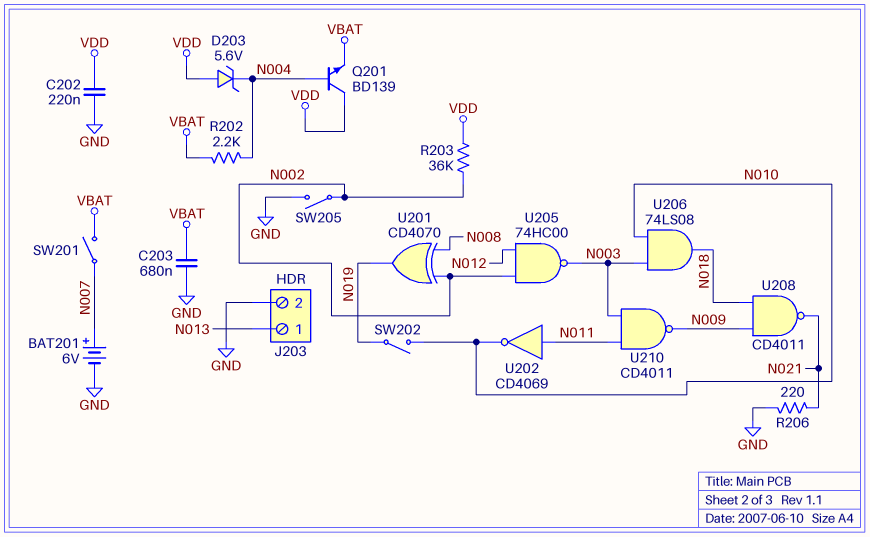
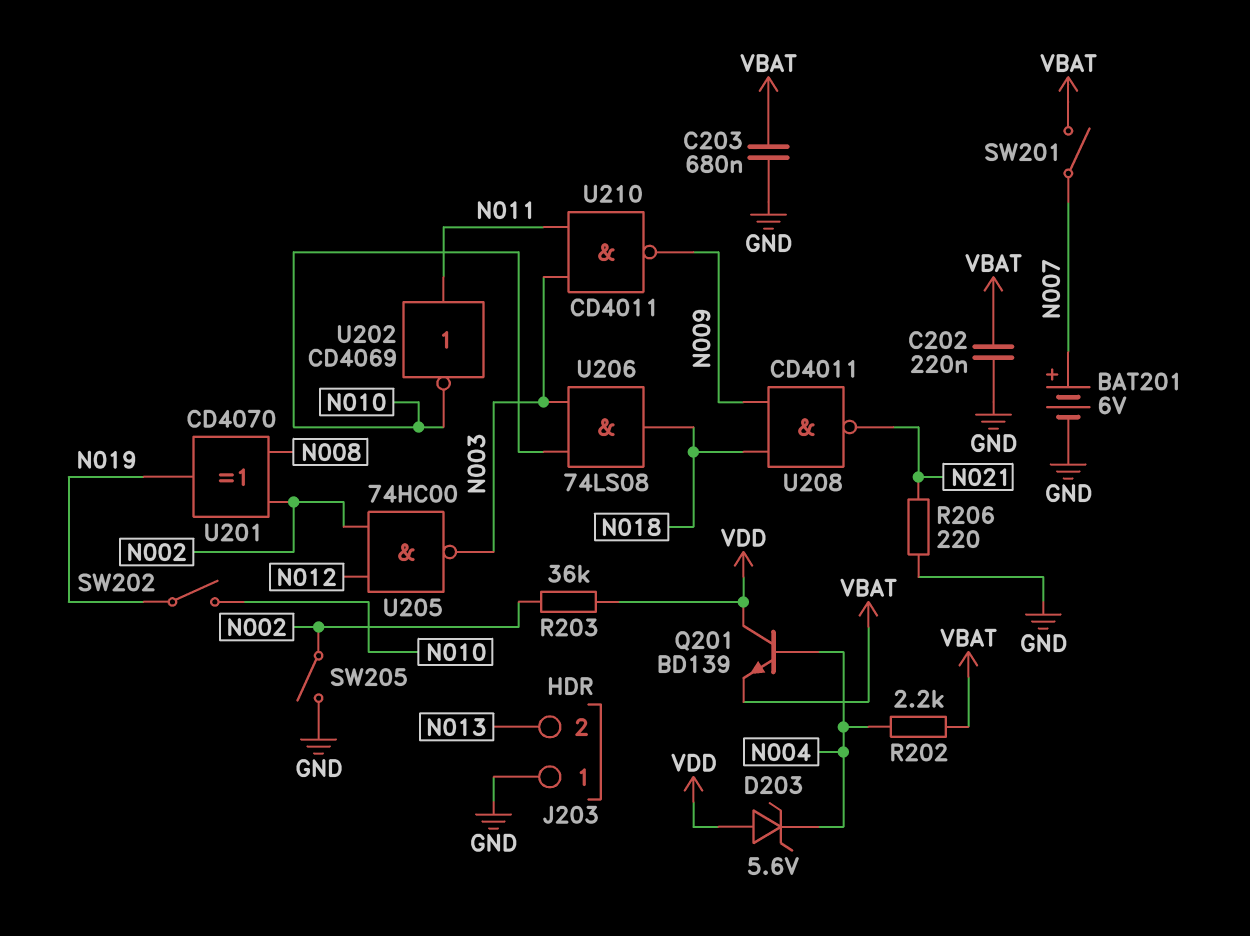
C202: 220nF (GND, VDD) -> 220nF (GND, VBAT)
J203 pin 1: N013 -> GND
J203 pin 2: GND -> N013

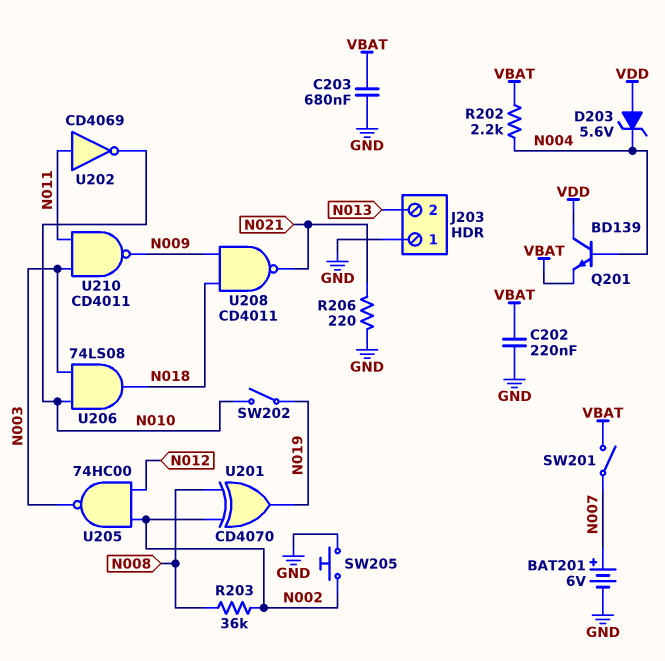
R203: 36k (N002, VDD) -> 36k (N002, N008)
SW205: switch (GND, N002) -> button (GND, N002)

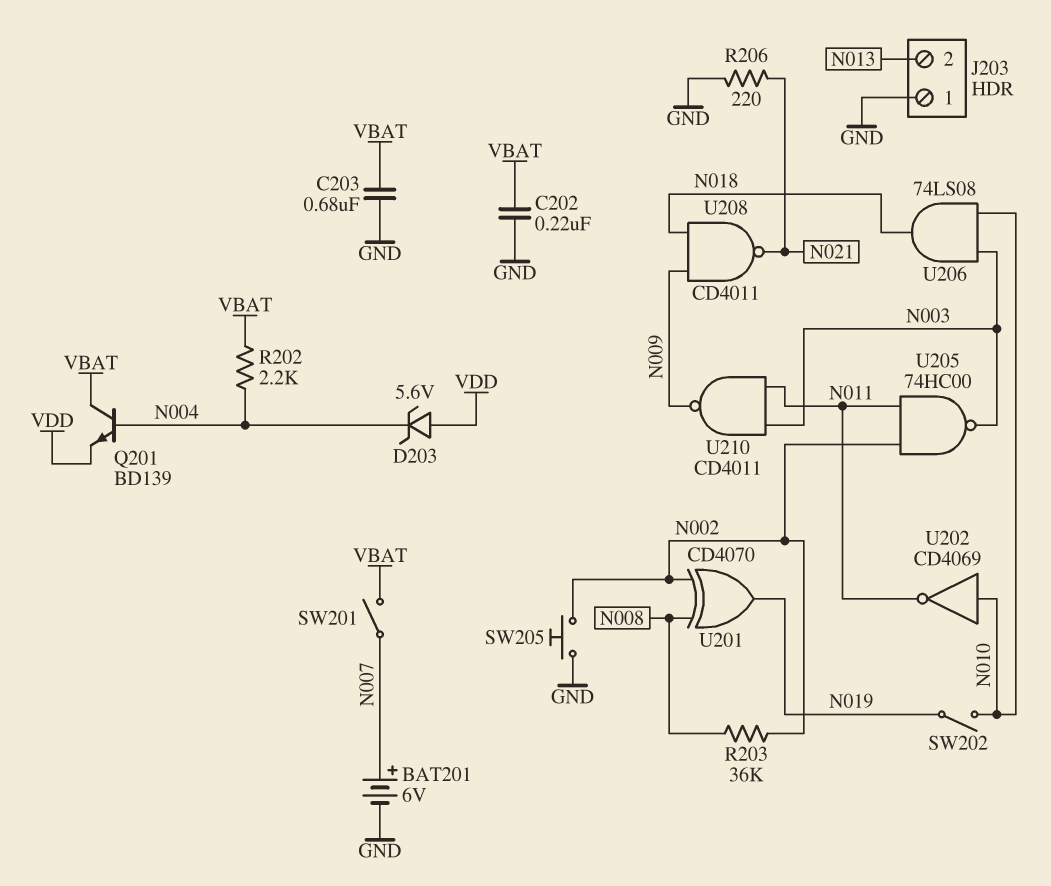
Q201: NPN BD139 (B N004, C VDD, E VBAT) -> NPN BD139 (B N004, C VBAT, E VDD)
U202: NOT CD4069 (in N011, out N010) -> NOT CD4069 (in N010, out N011)
U205: NAND 74HC00 (in N002, in N012, out N003) -> NAND 74HC00 (in N002, in N011, out N003)

